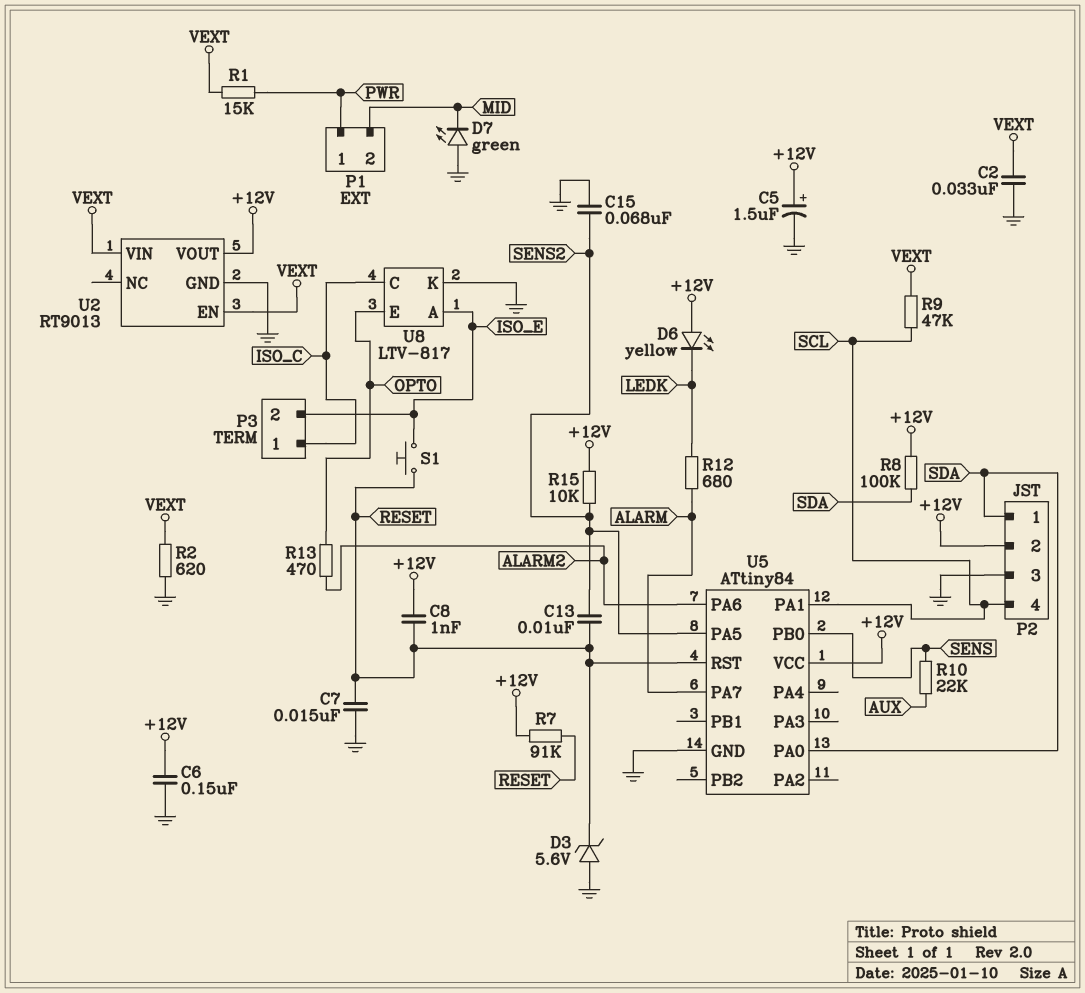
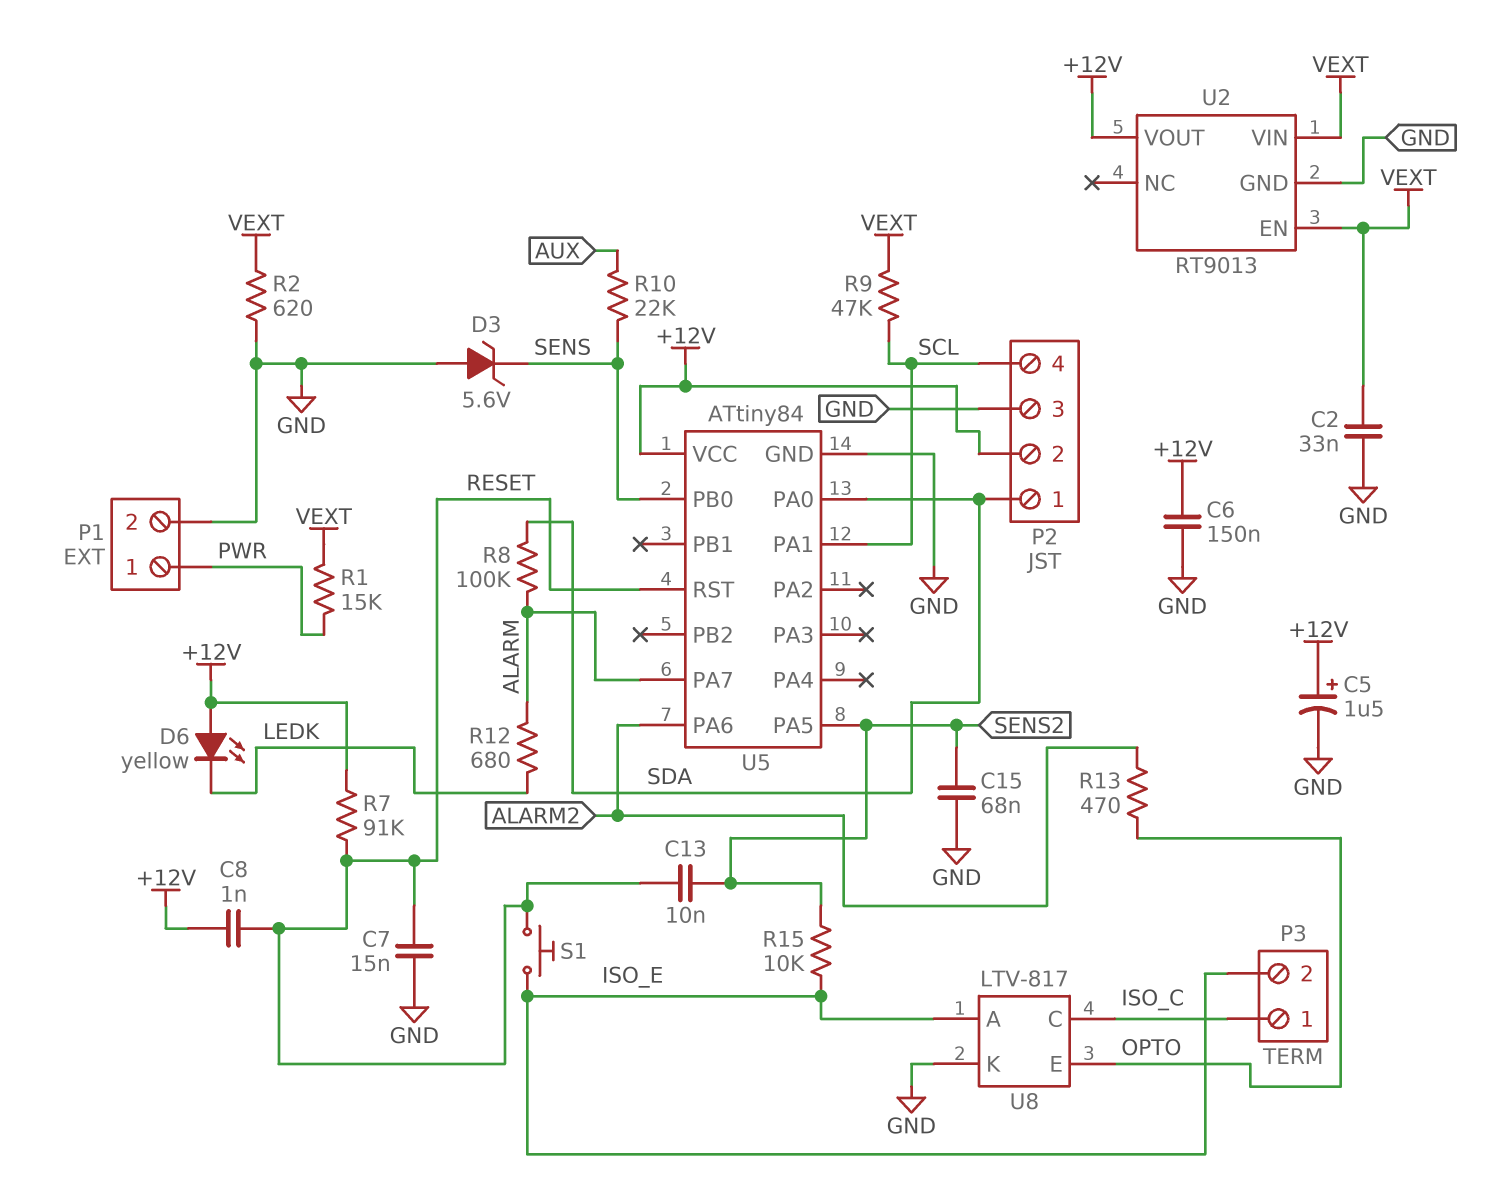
D3: zener 5.6V (A GND, K RESET) -> zener 5.6V (A GND, K SENS)
D7: LED green (A GND, K MID) -> none
P1 pin 2: MID -> GND
R8: 100k (+12V, SDA) -> 100k (ALARM, SDA)
R15: 10k (+12V, SENS2) -> 10k (ISO_E, SENS2)

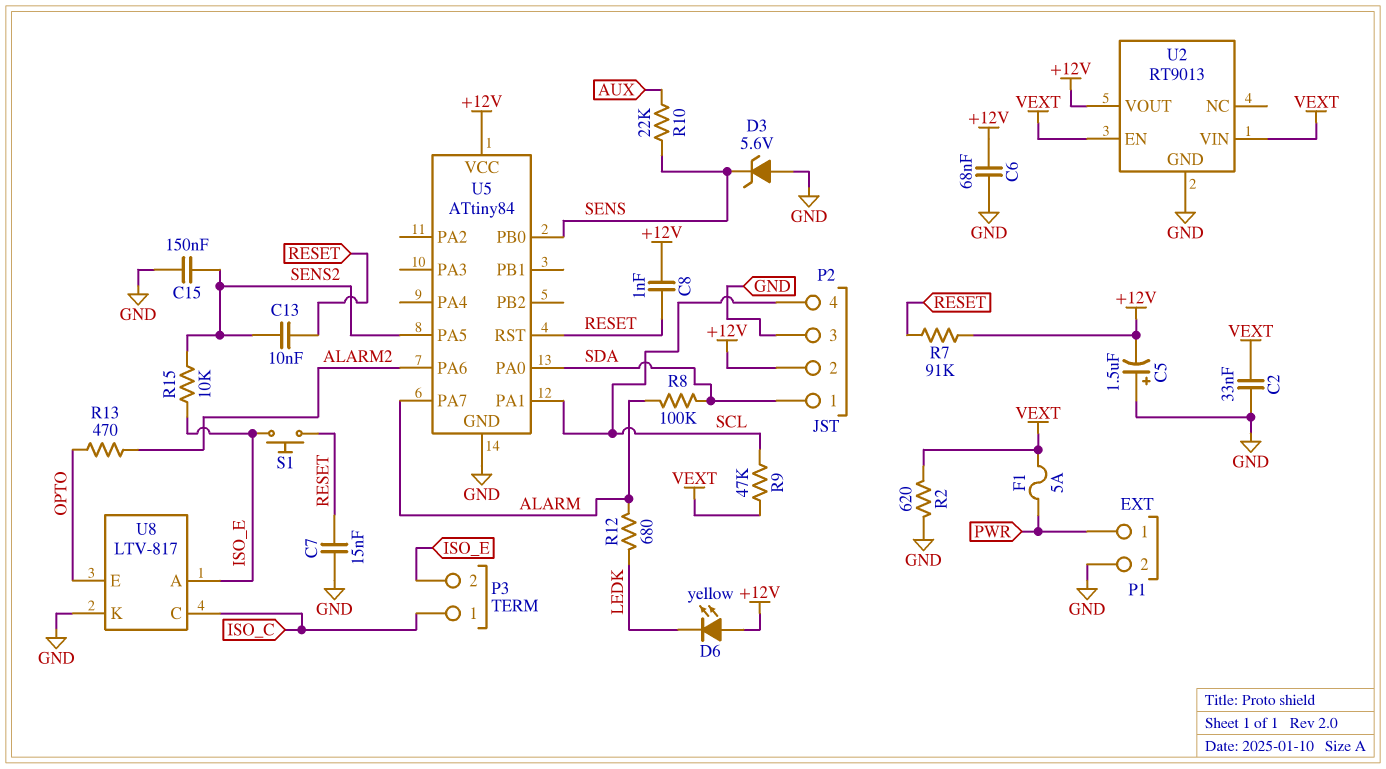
C5: 1.5uF (plus +12V, minus GND) -> 1.5uF (plus GND, minus +12V)
C6: 150nF (+12V, GND) -> 68nF (+12V, GND)
C15: 68nF (GND, SENS2) -> 150nF (GND, SENS2)
F1: none -> 5A (PWR, VEXT)
R1: 15k (PWR, VEXT) -> none

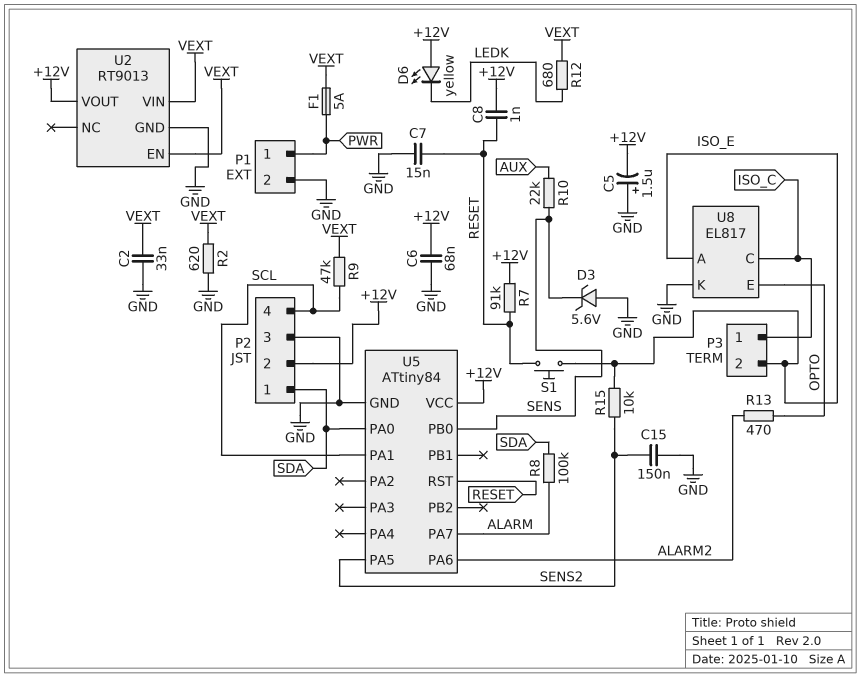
C13: 10nF (RESET, SENS2) -> none
R12: 680 (ALARM, LEDK) -> 680 (LEDK, VEXT)
U8: LTV-817 -> EL817

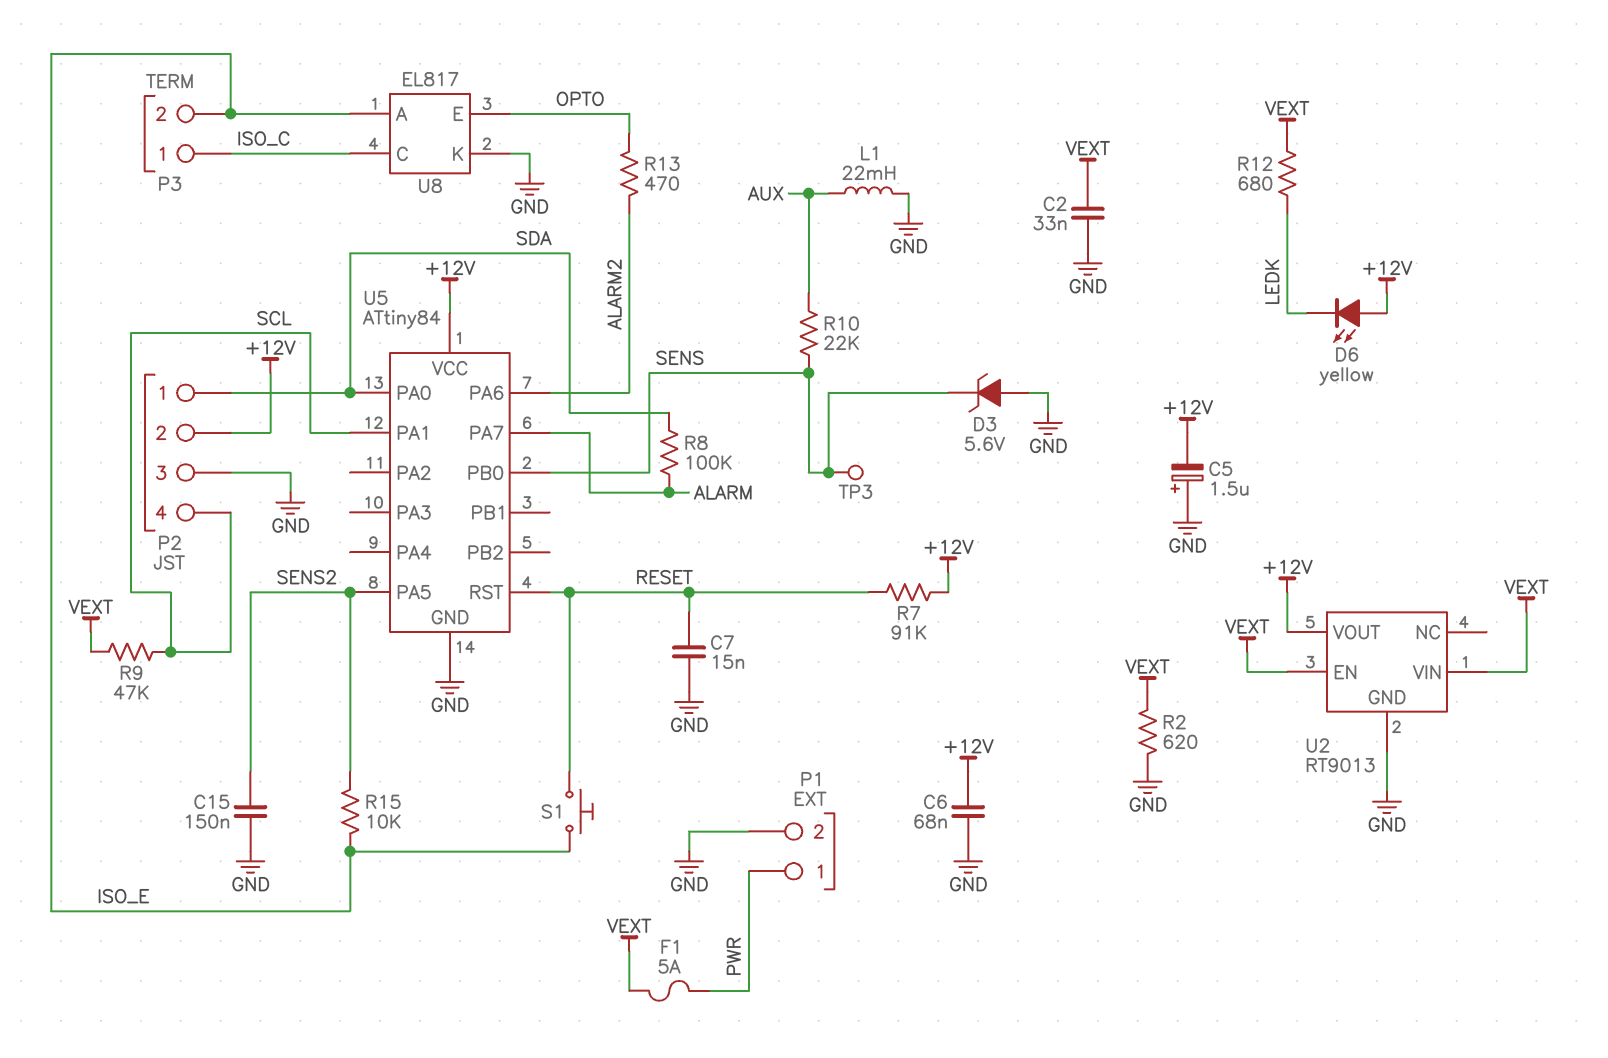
C8: 1nF (+12V, RESET) -> none
L1: none -> 22mH (AUX, GND)
TP3: none -> test point (SENS)

